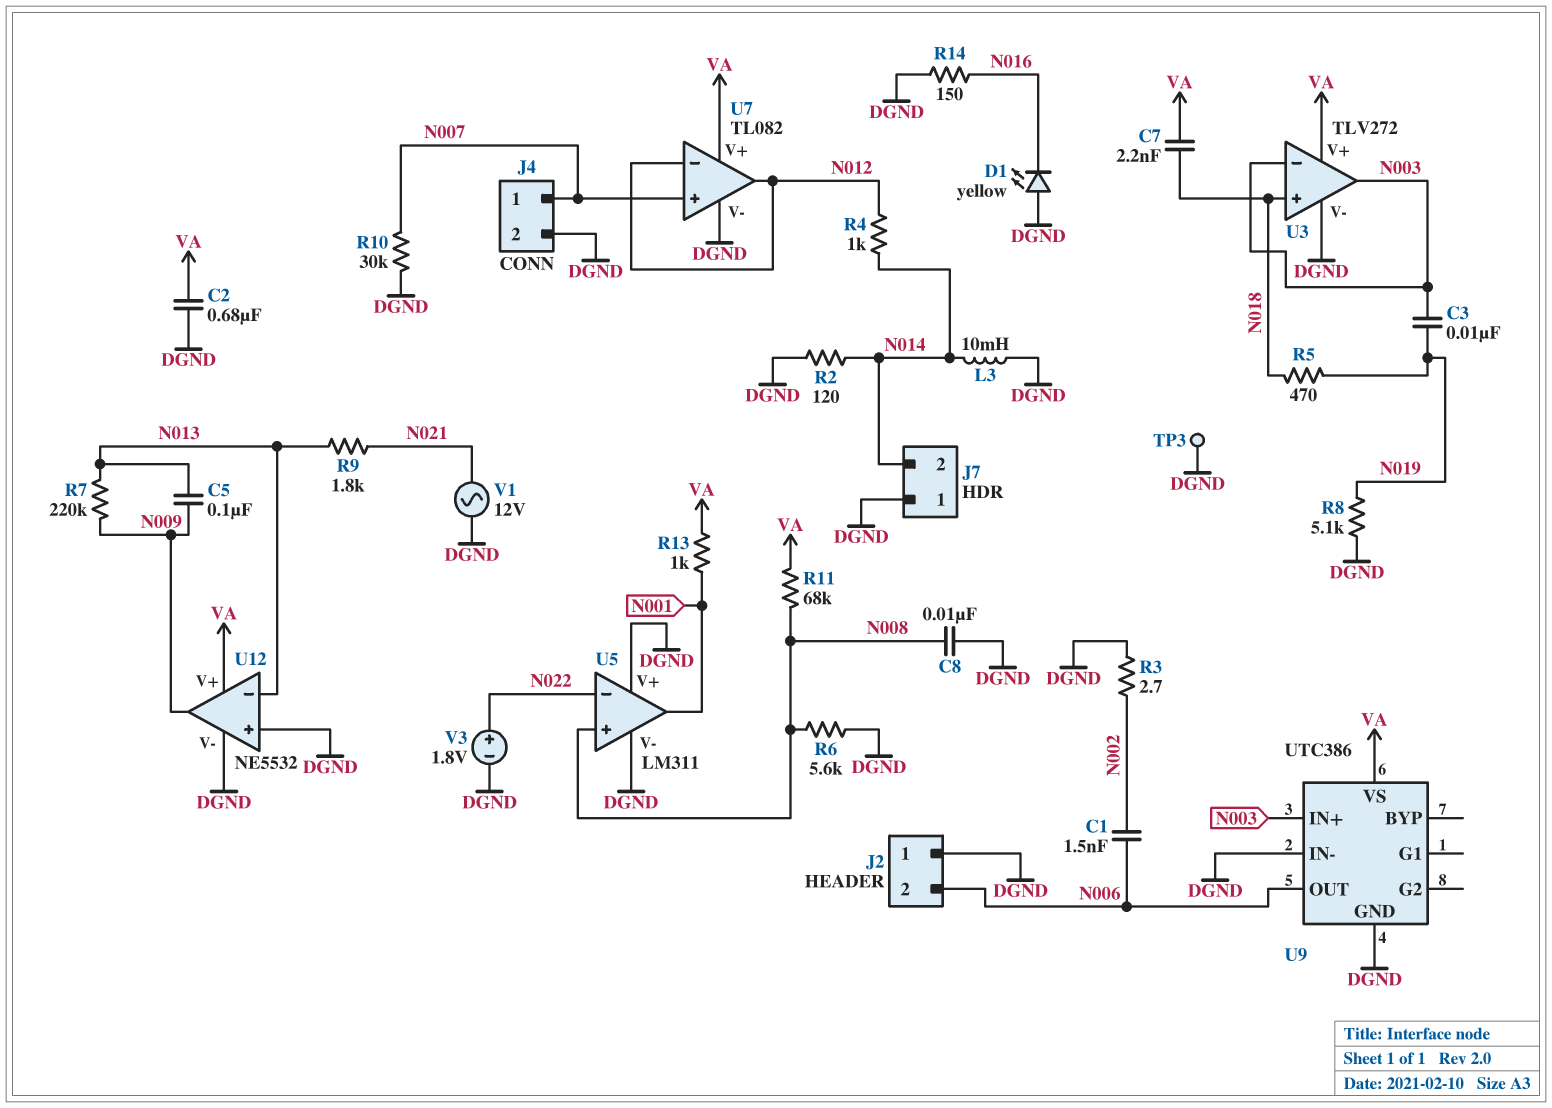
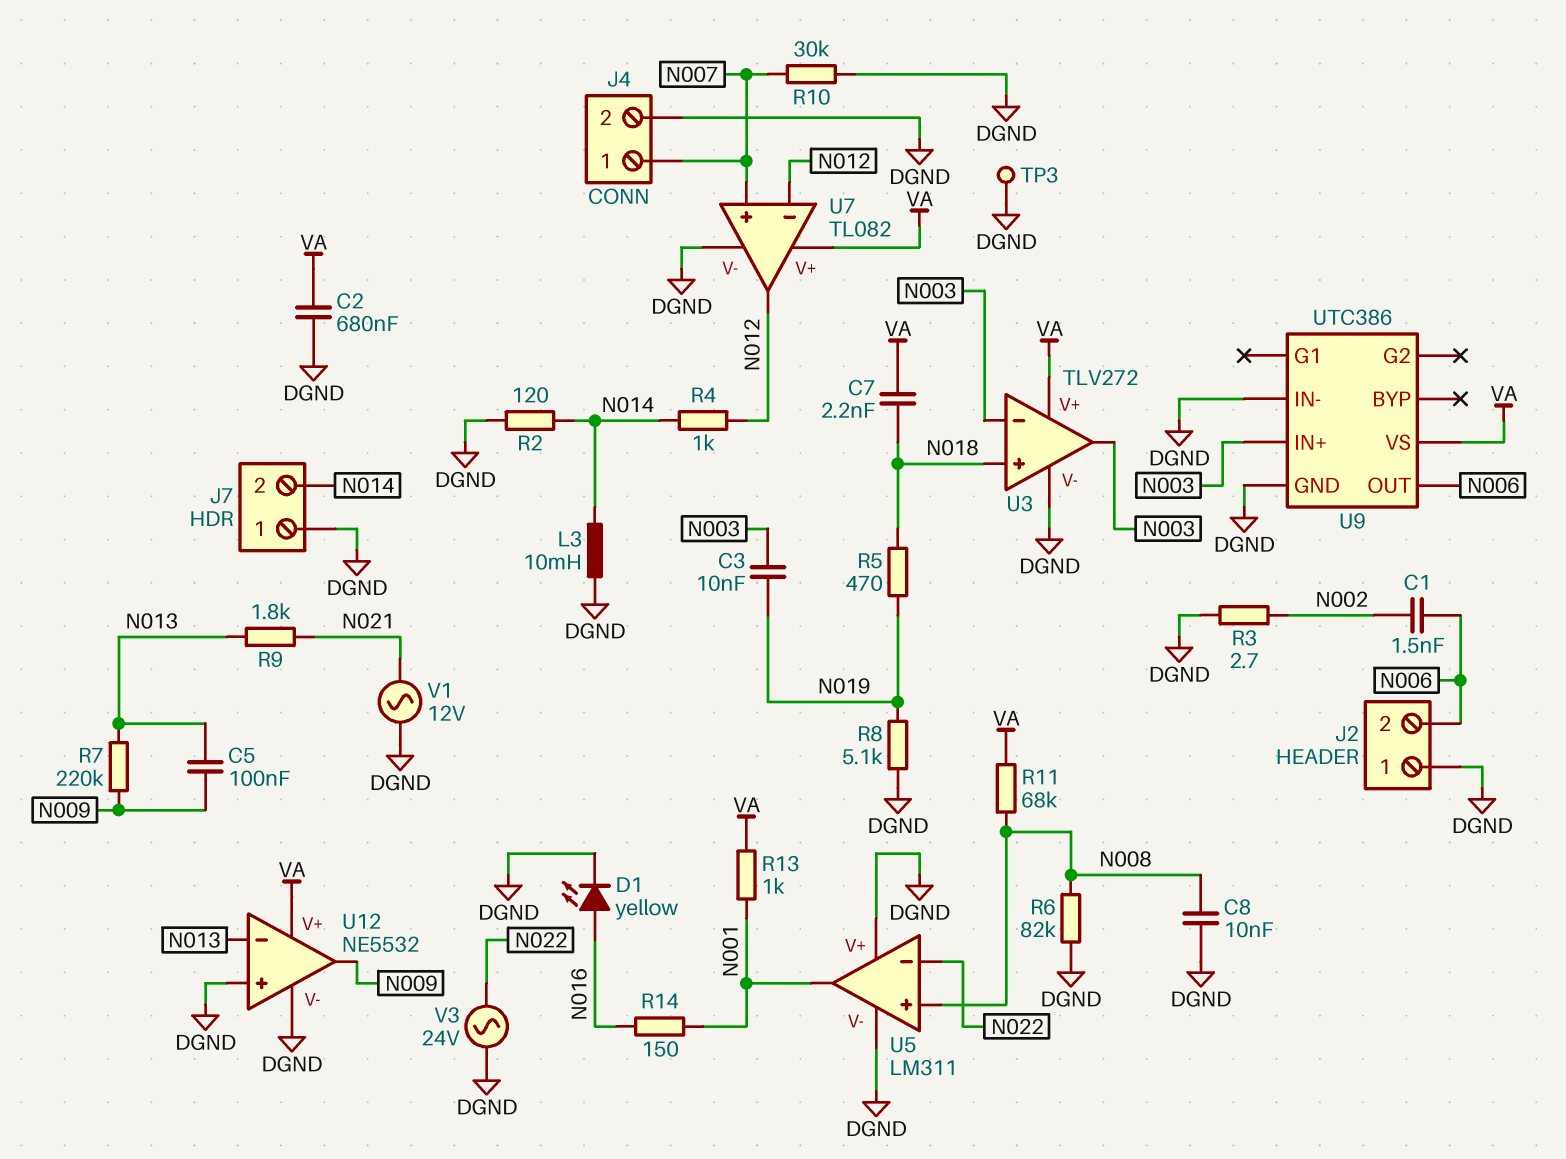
D1: LED yellow (A DGND, K N016) -> LED yellow (A N016, K DGND)
R6: 5.6k (DGND, N008) -> 82k (DGND, N008)
R14: 150 (DGND, N016) -> 150 (N001, N016)
V3: 1.8V (plus N022, minus DGND) -> AC 24V (DGND, N022)

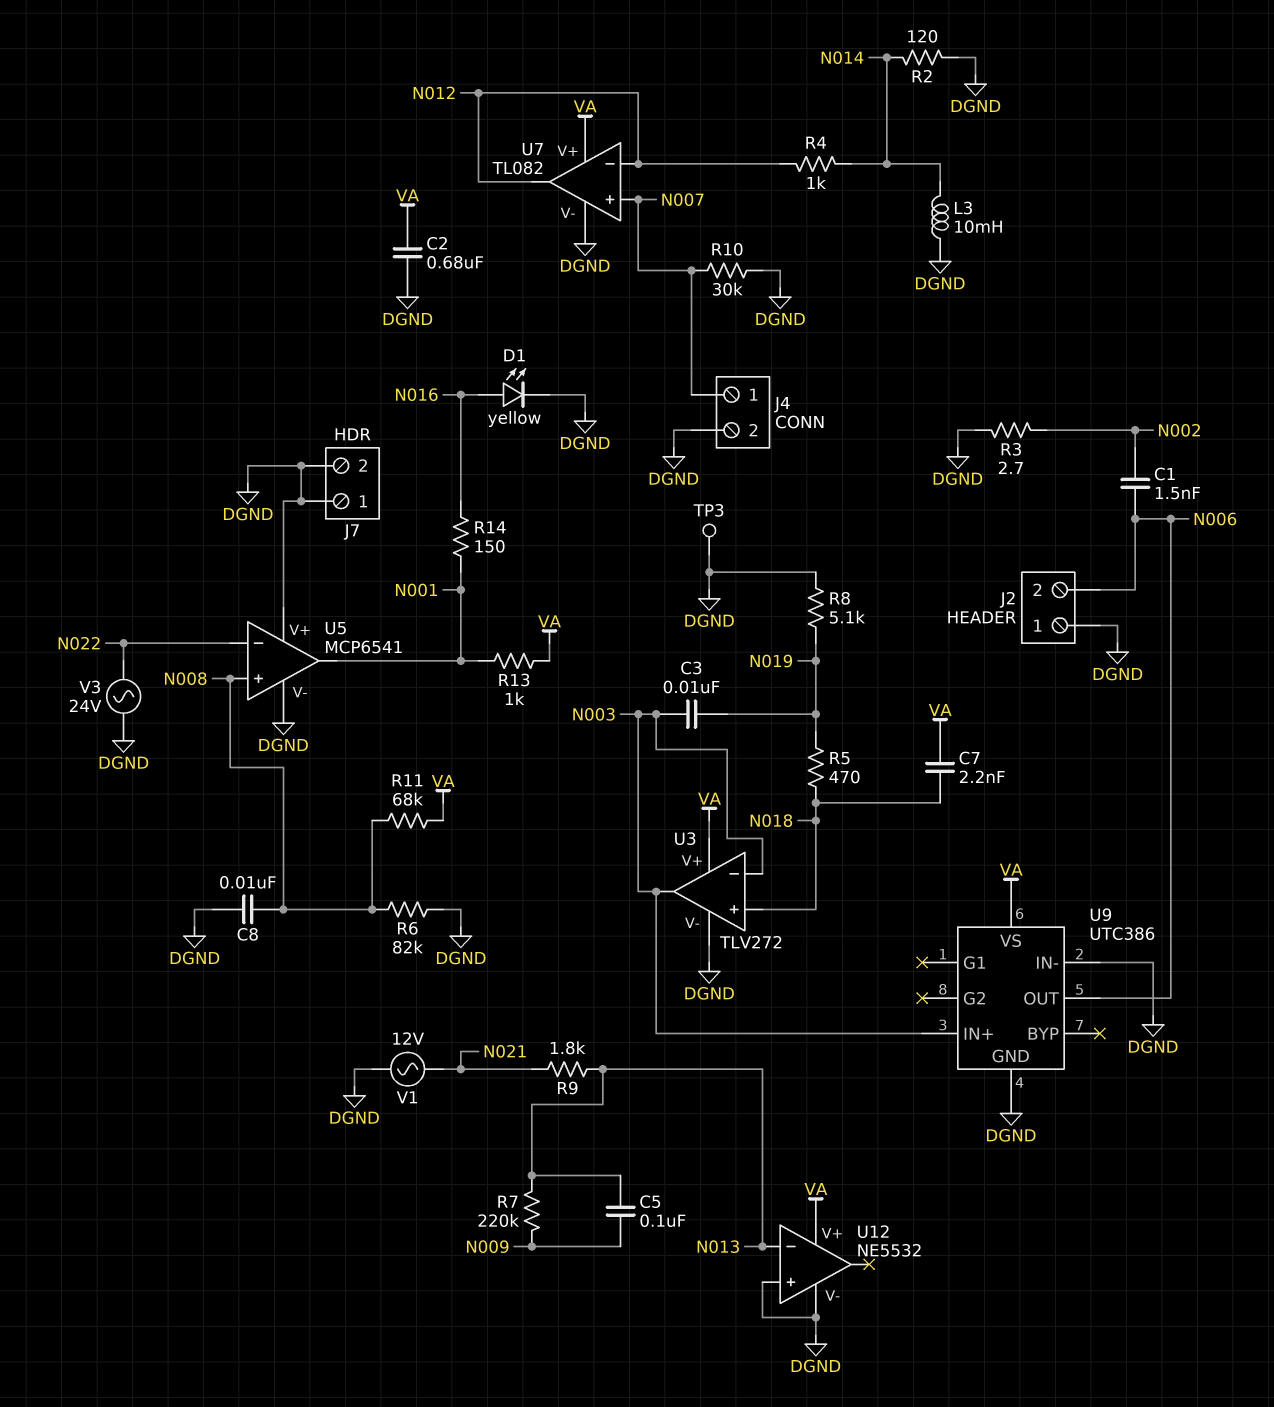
J7 pin 2: N014 -> DGND
U5: LM311 -> MCP6541
U12 pin out: N009 -> none

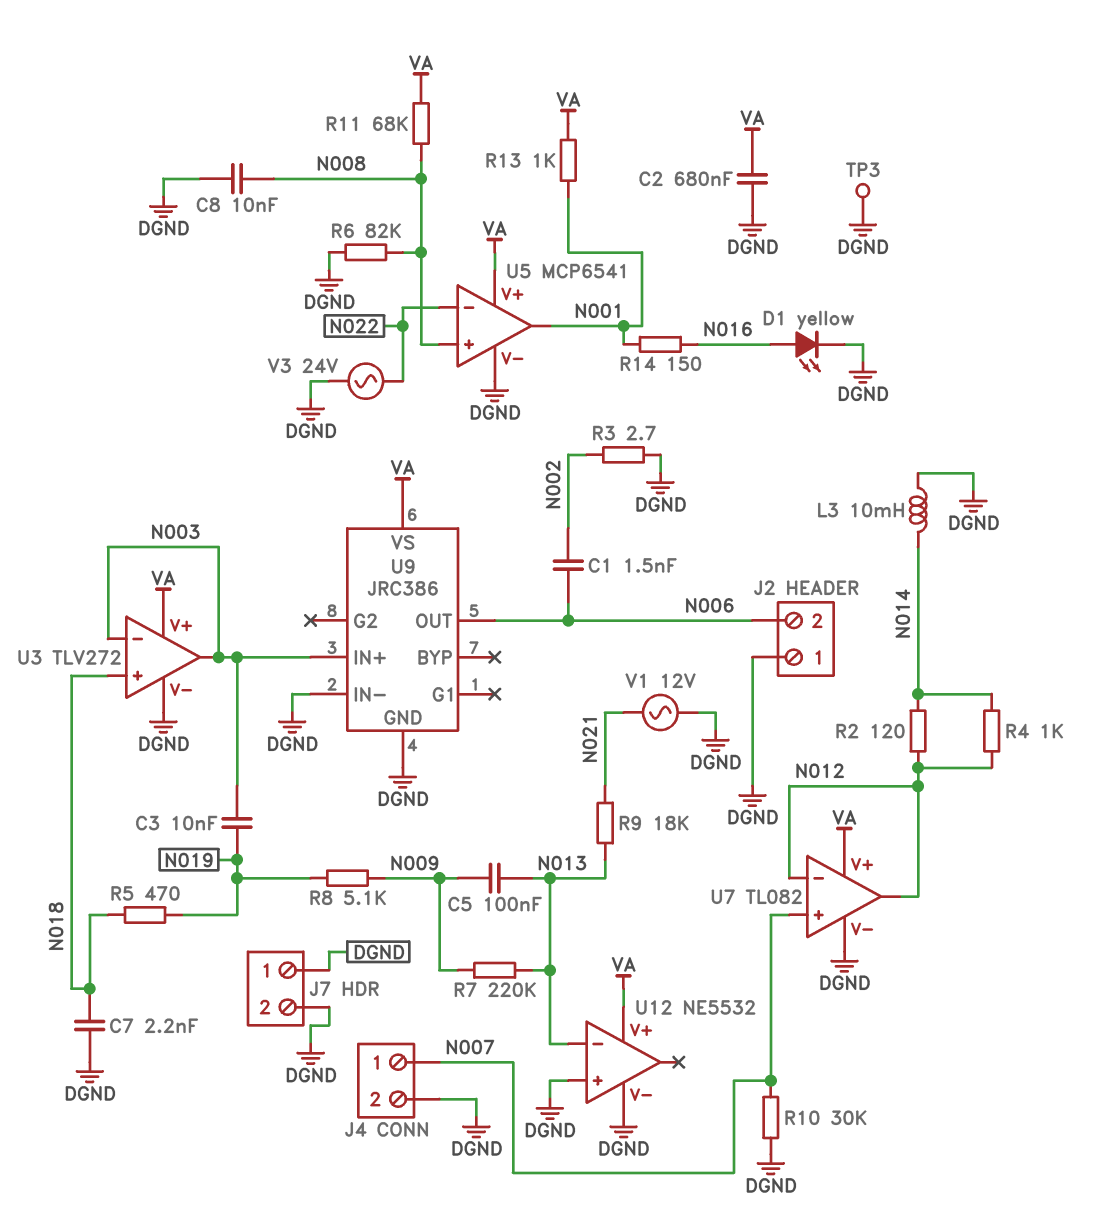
C7: 2.2nF (N018, VA) -> 2.2nF (DGND, N018)
R2: 120 (DGND, N014) -> 120 (N012, N014)
R8: 5.1k (DGND, N019) -> 5.1k (N009, N019)
R9: 1.8k (N013, N021) -> 18k (N013, N021)
U5 pin V+: DGND -> VA
U9: UTC386 -> JRC386

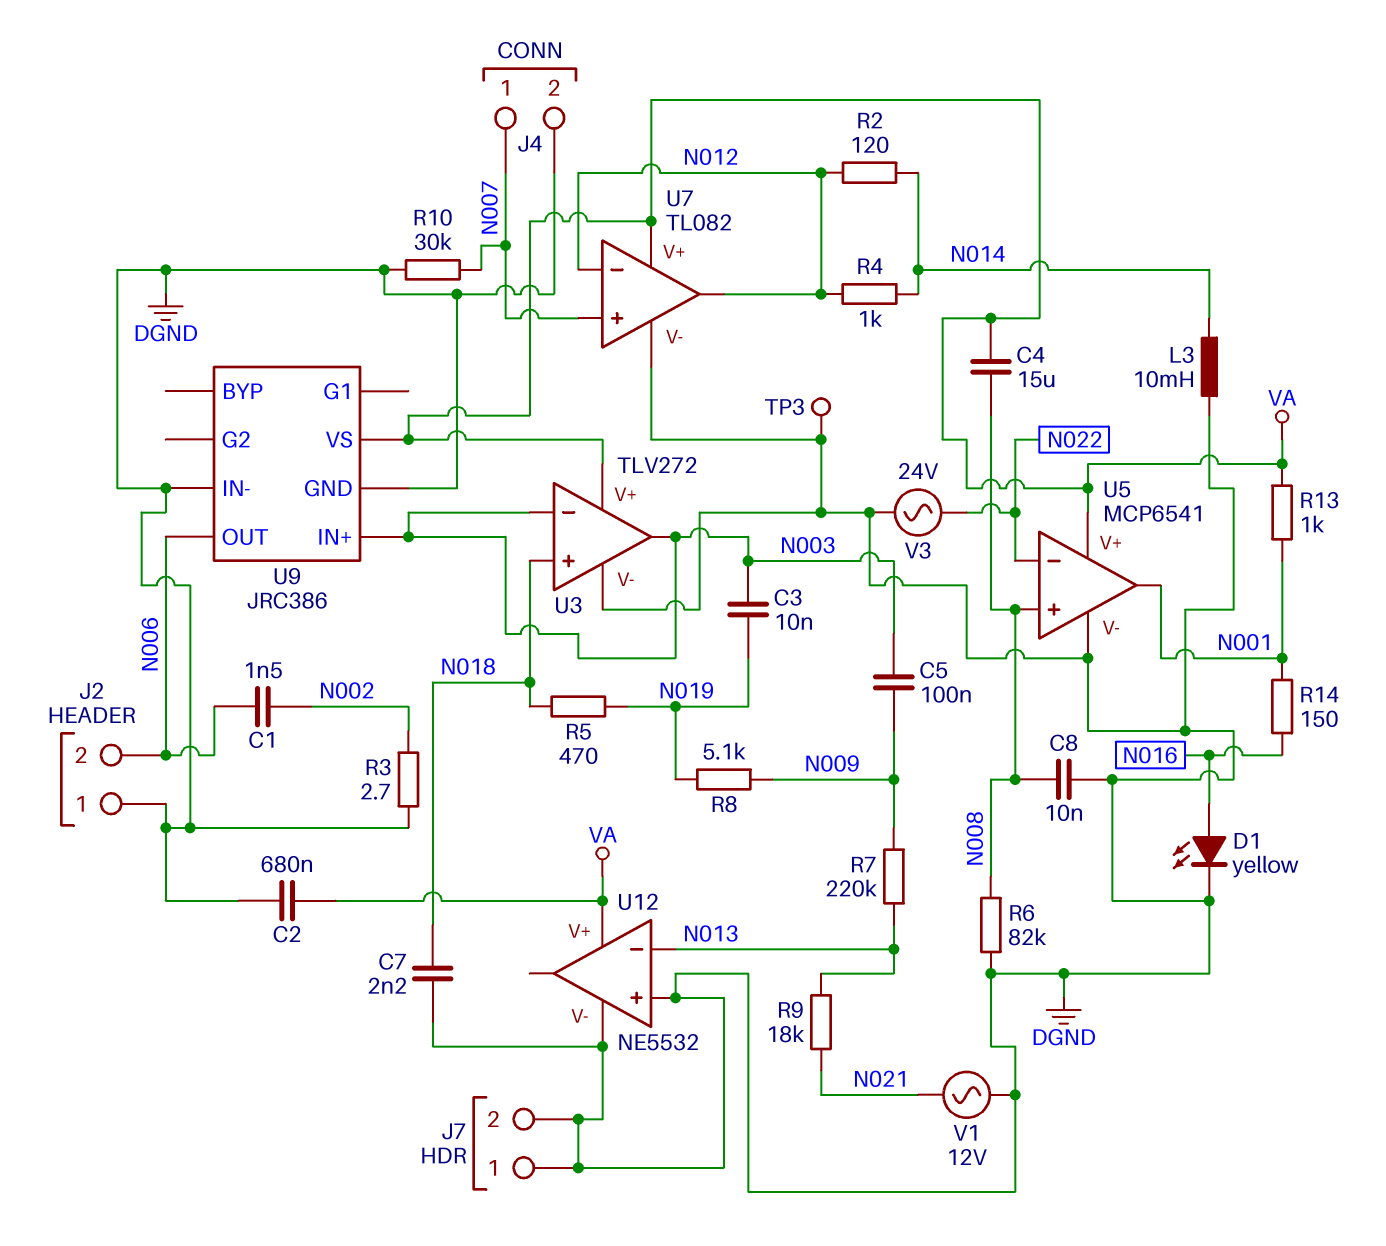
C4: none -> 15uF (N008, VA)
C5: 100nF (N009, N013) -> 100nF (N003, N009)
R11: 68k (N008, VA) -> none

